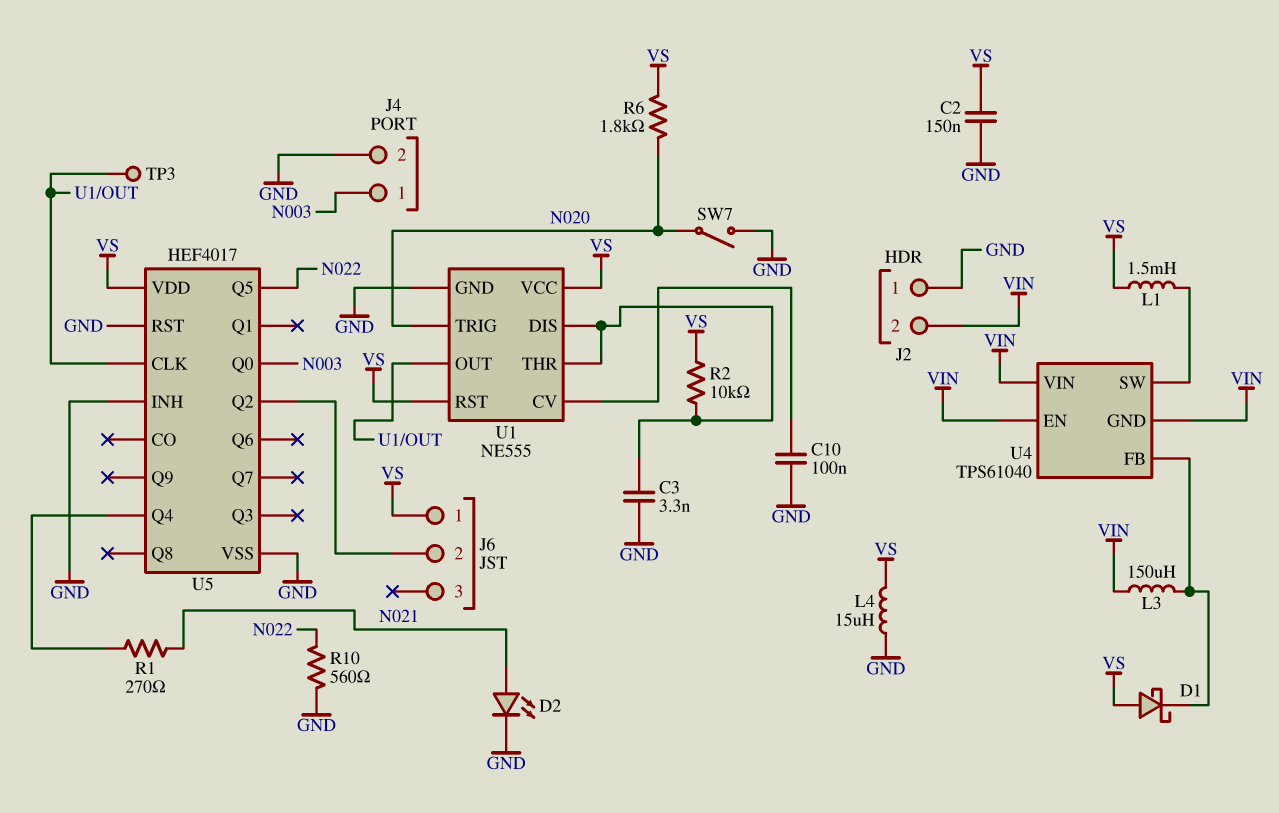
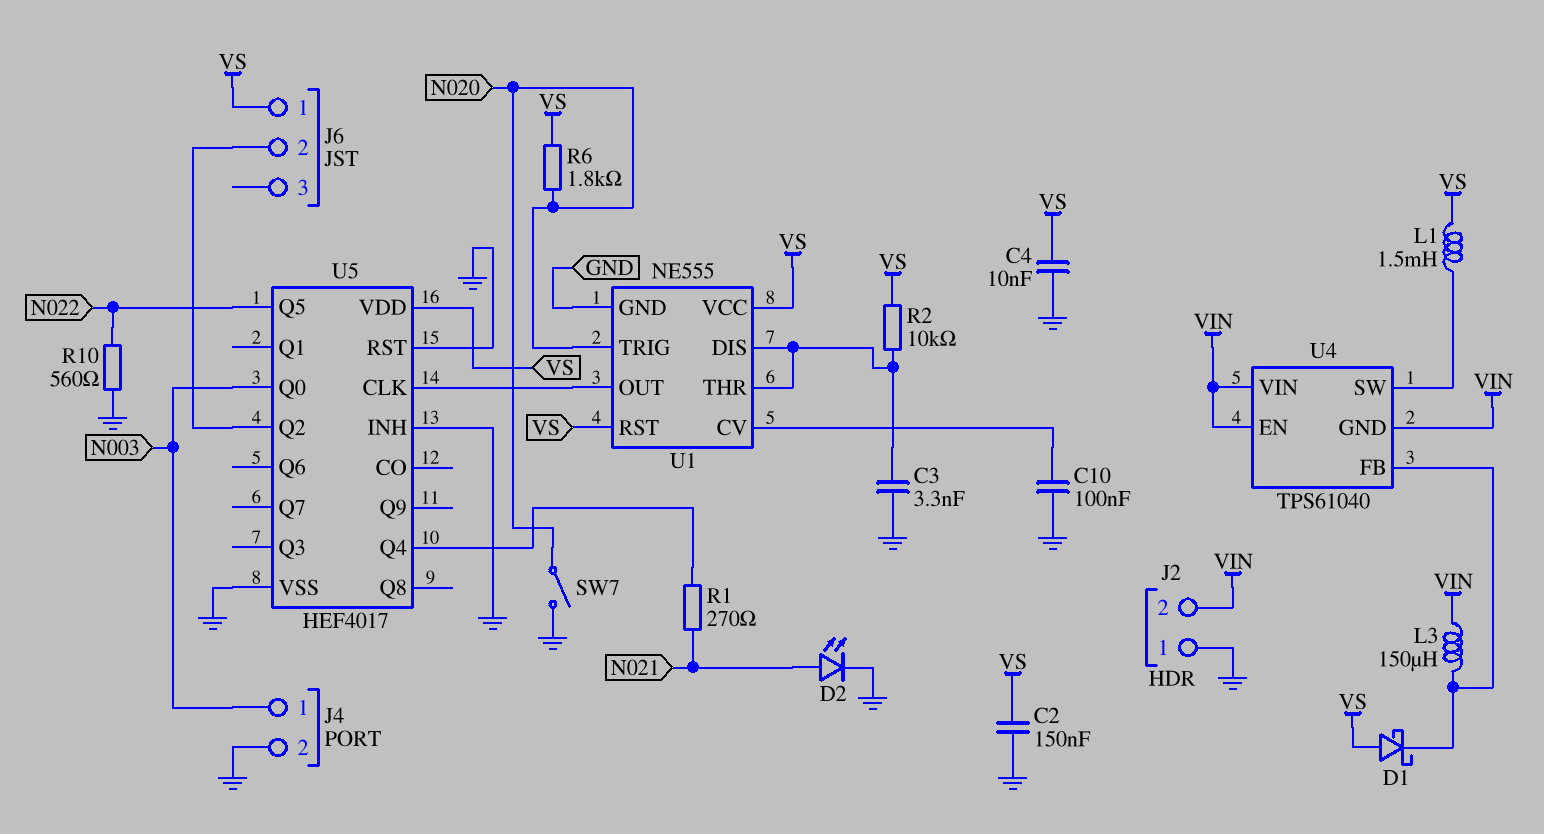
C4: none -> 10nF (GND, VS)
L4: 15uH (GND, VS) -> none
TP3: test point (U1/OUT) -> none

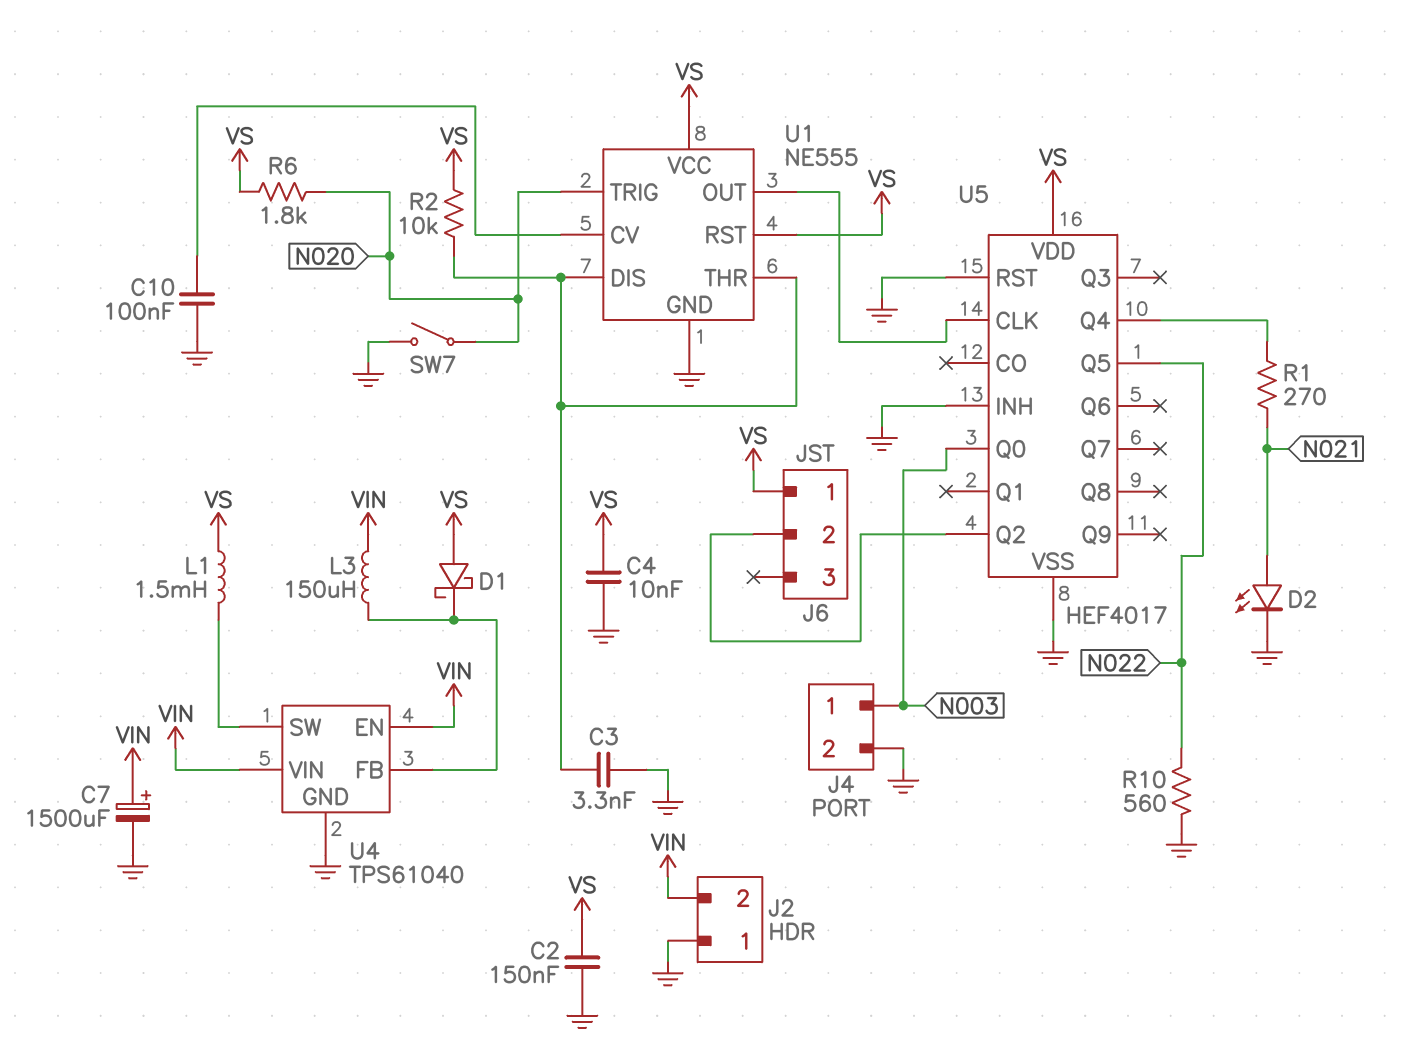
C7: none -> 1500uF (plus VIN, minus GND)
U4 pin GND: VIN -> GND

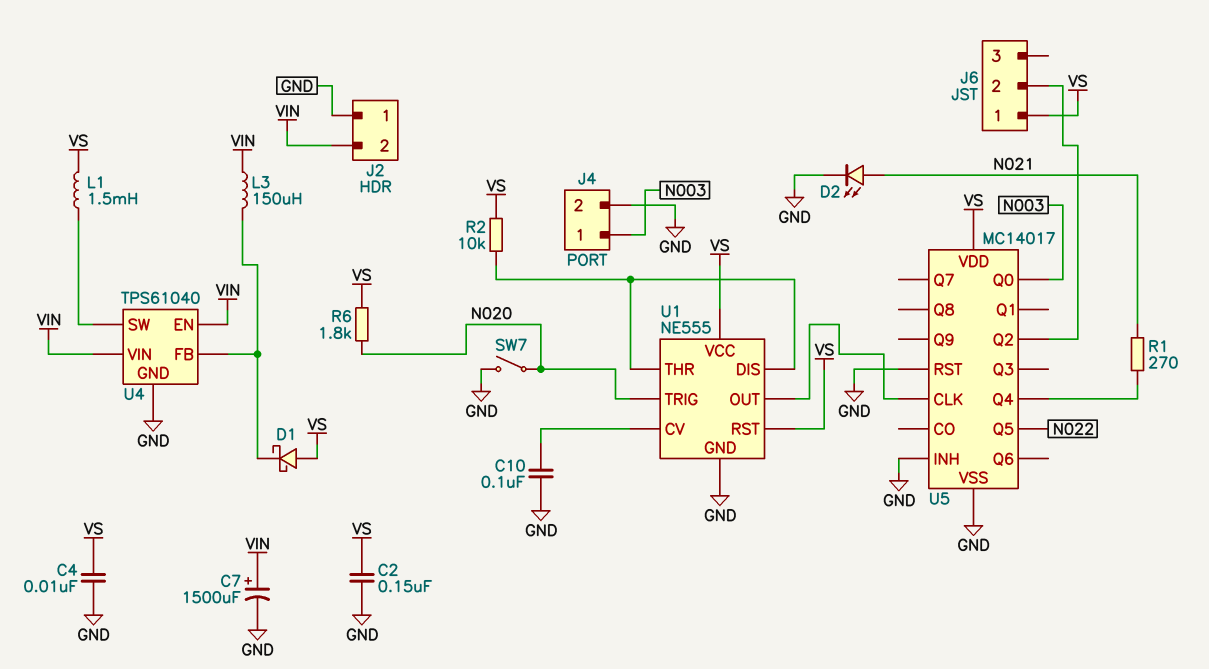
C3: 3.3nF (GND, U1/DIS) -> none
R10: 560 (GND, N022) -> none
U5: HEF4017 -> MC14017

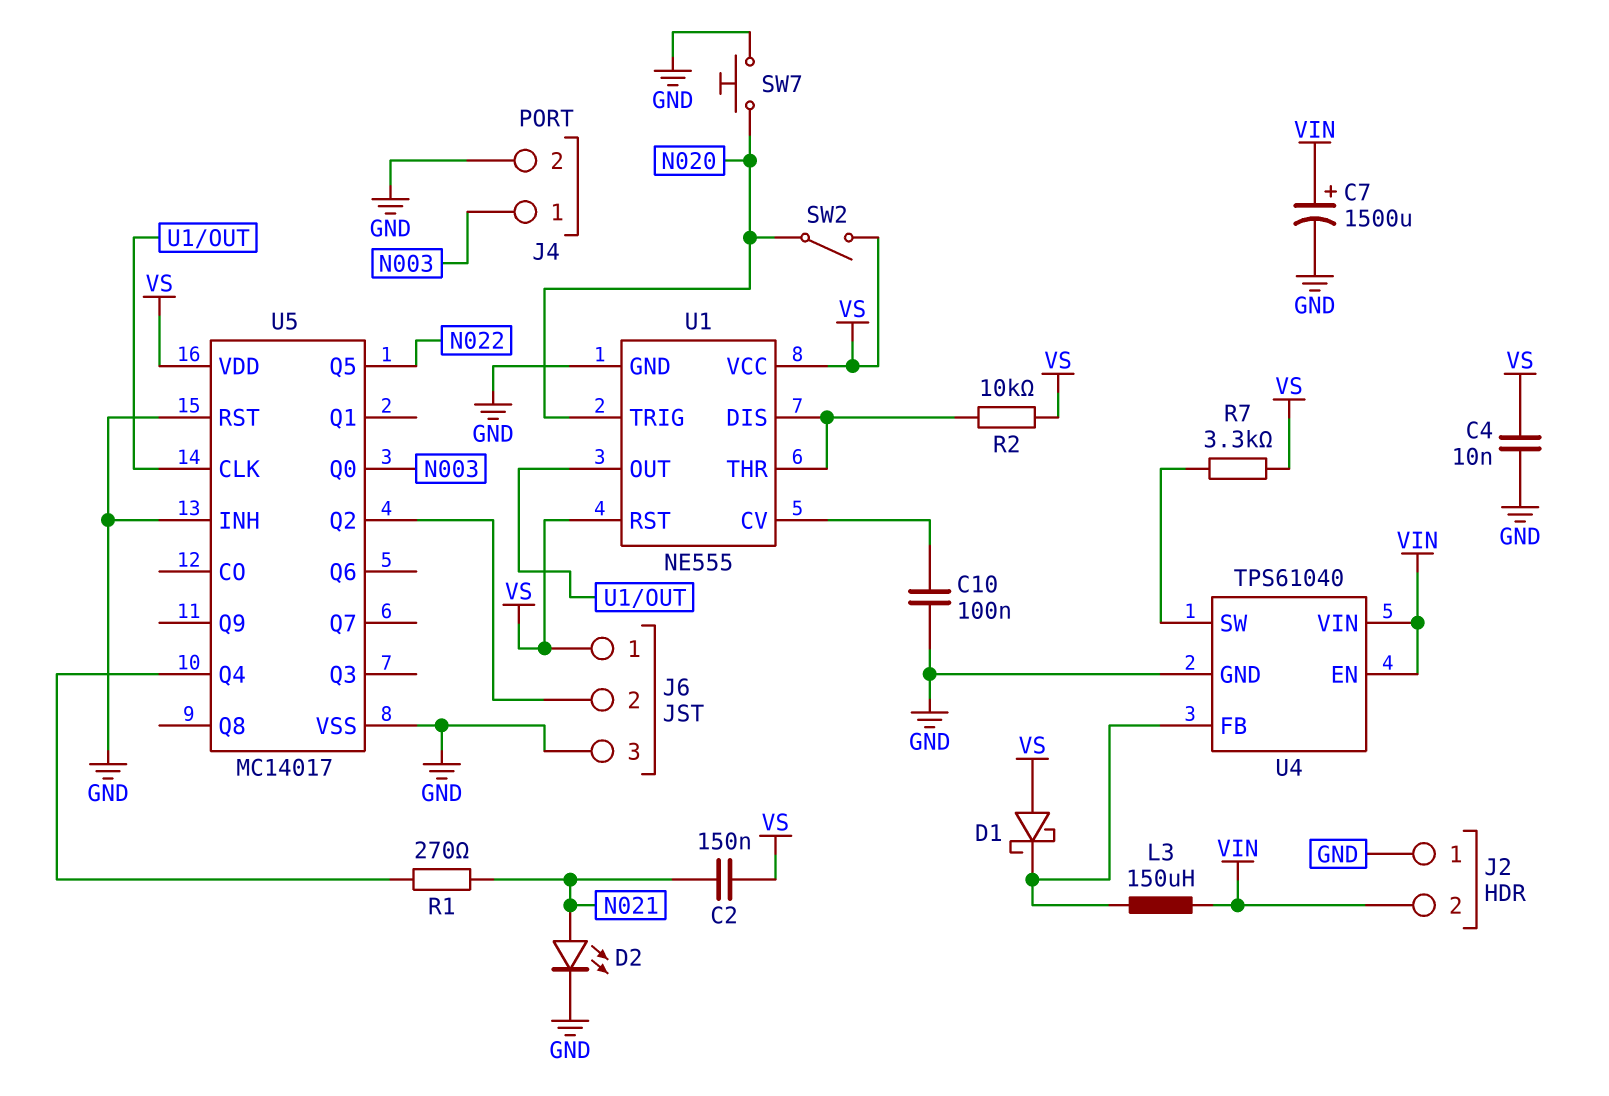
C2: 150nF (GND, VS) -> 150nF (N021, VS)
J6 pin 3: none -> GND
L1: 1.5mH (U4/SW, VS) -> none
R6: 1.8k (N020, VS) -> none
R7: none -> 3.3k (U4/SW, VS)
SW2: none -> switch (N020, VS)
SW7: switch (GND, N020) -> button (GND, N020)

